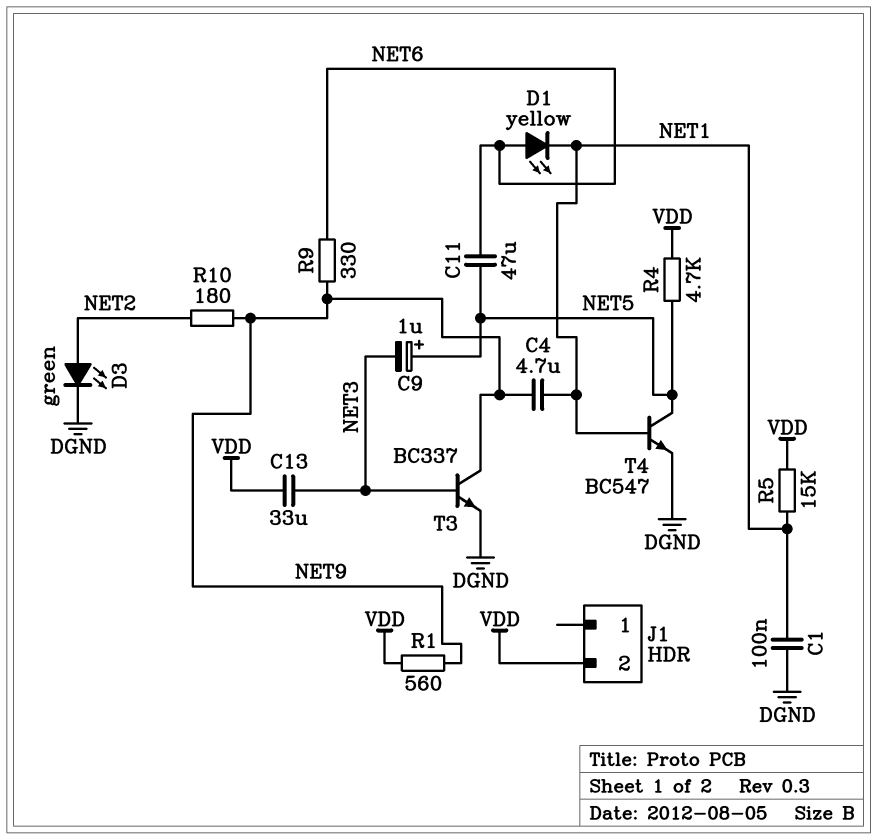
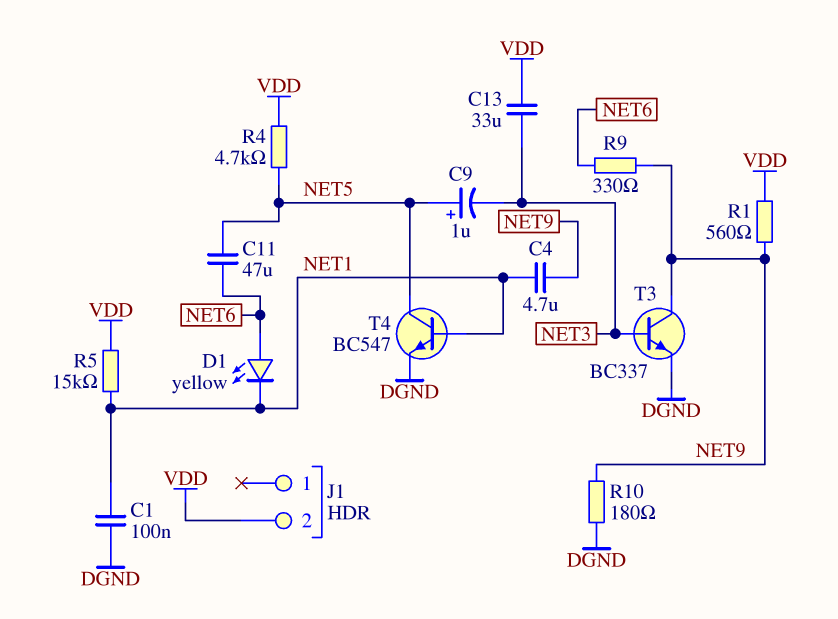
D3: LED green (A NET2, K DGND) -> none
R10: 180 (NET2, NET9) -> 180 (DGND, NET9)

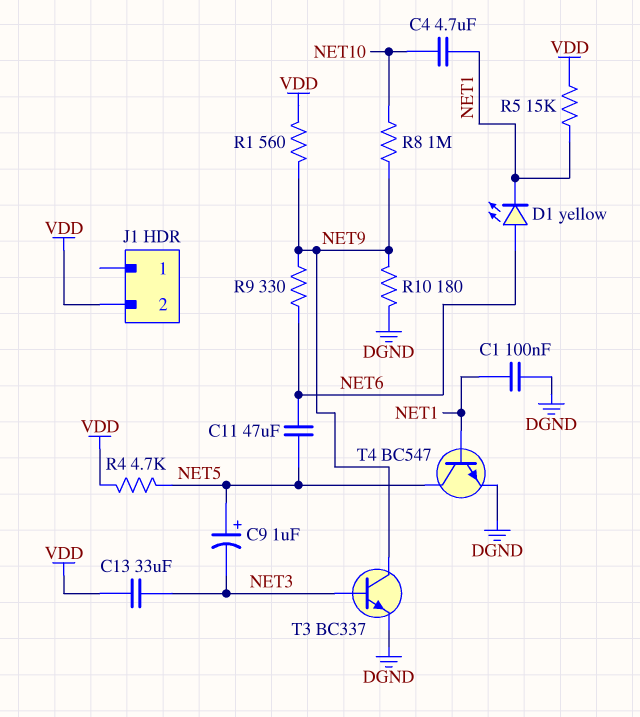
C4: 4.7uF (NET1, NET9) -> 4.7uF (NET1, NET10)
R8: none -> 1M (NET9, NET10)

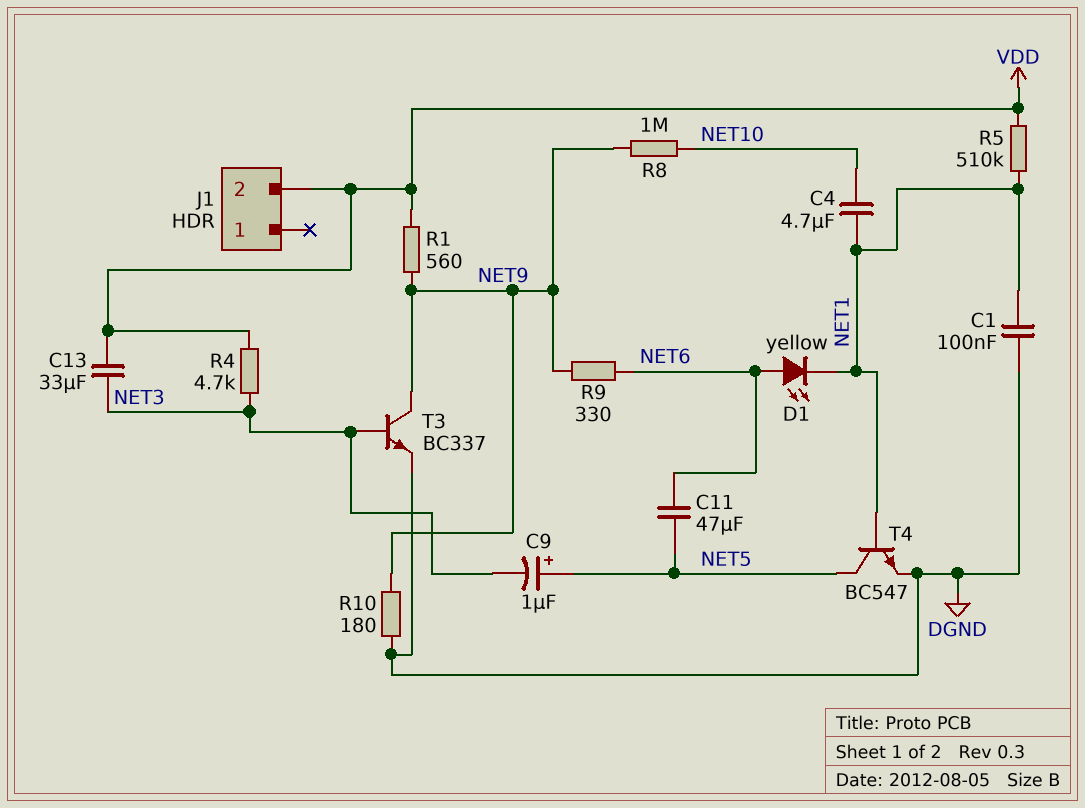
R4: 4.7k (NET5, VDD) -> 4.7k (NET3, VDD)
R5: 15k (NET1, VDD) -> 510k (NET1, VDD)

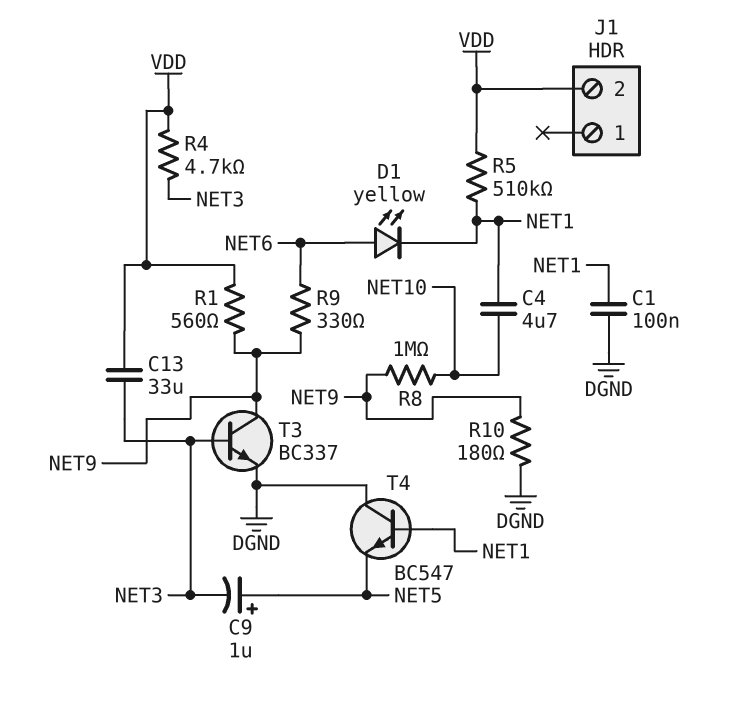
C11: 47uF (NET5, NET6) -> none
T4: NPN BC547 (B NET1, C NET5, E DGND) -> NPN BC547 (B NET1, C DGND, E NET5)

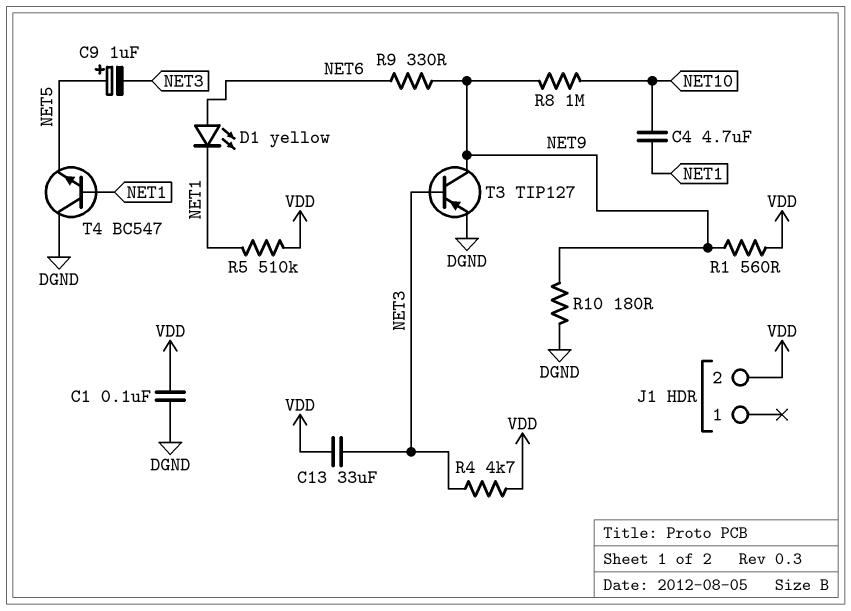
C1: 100nF (DGND, NET1) -> 100nF (DGND, VDD)
T3: NPN BC337 (B NET3, C NET9, E DGND) -> PNP TIP127 (B NET3, C NET9, E DGND)

